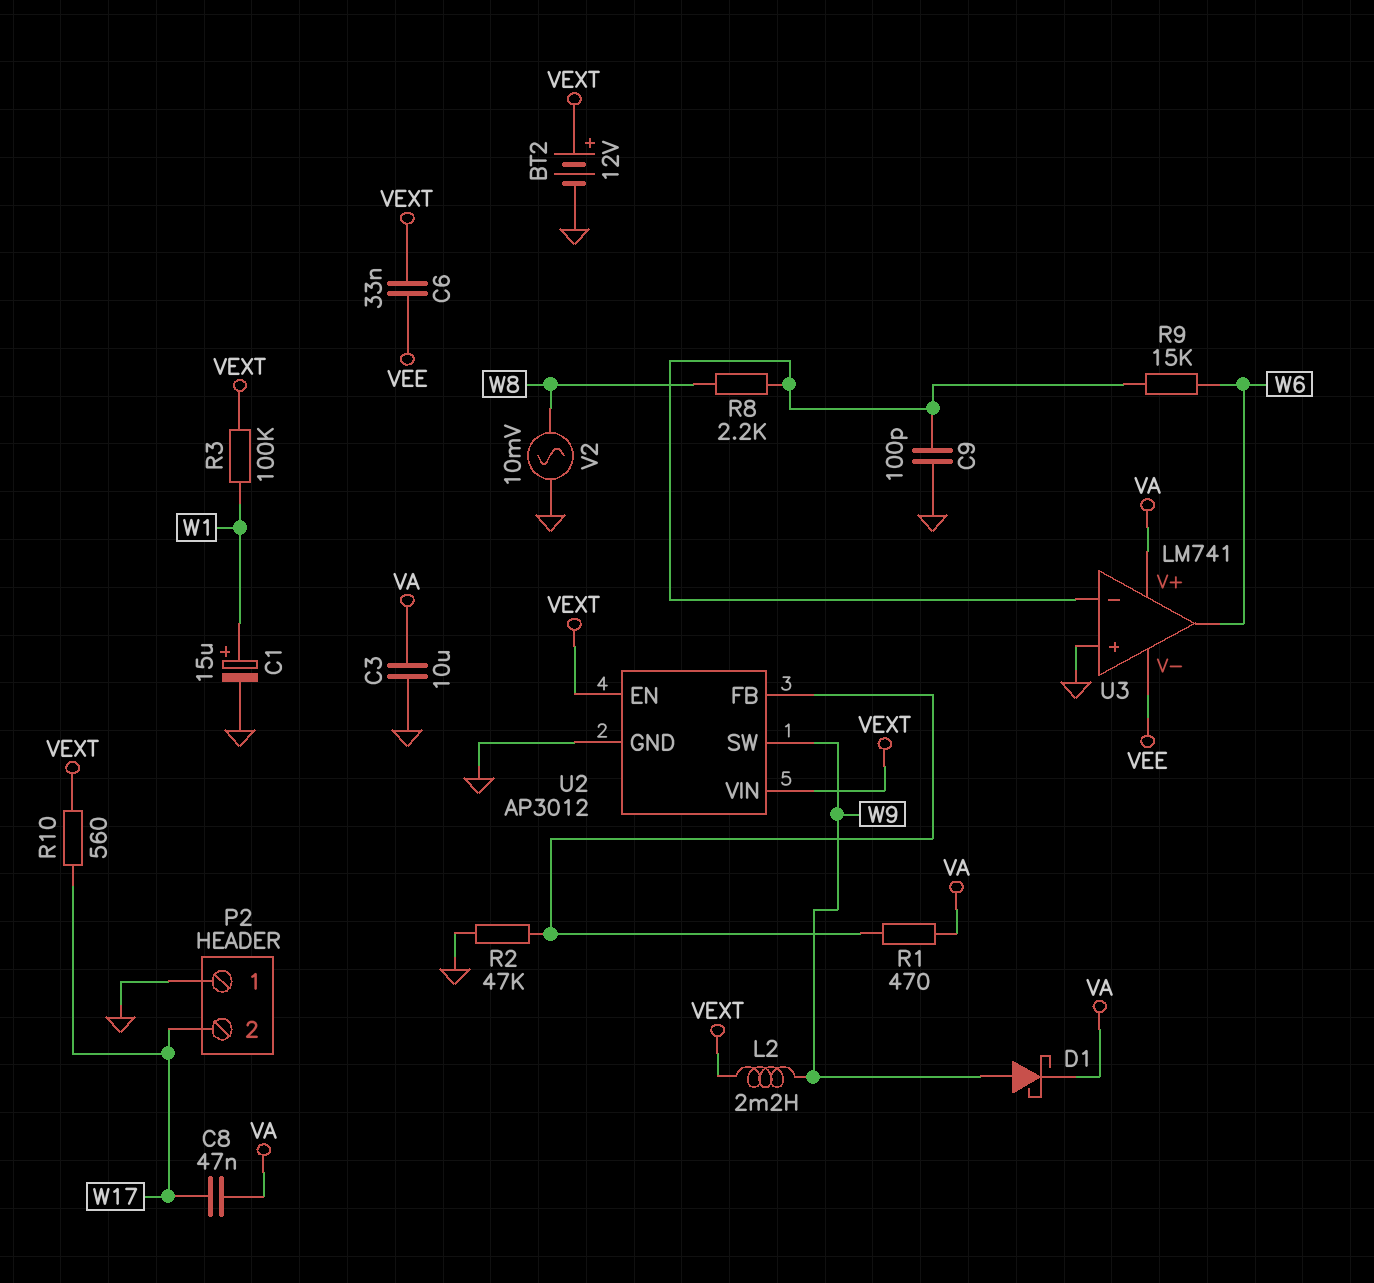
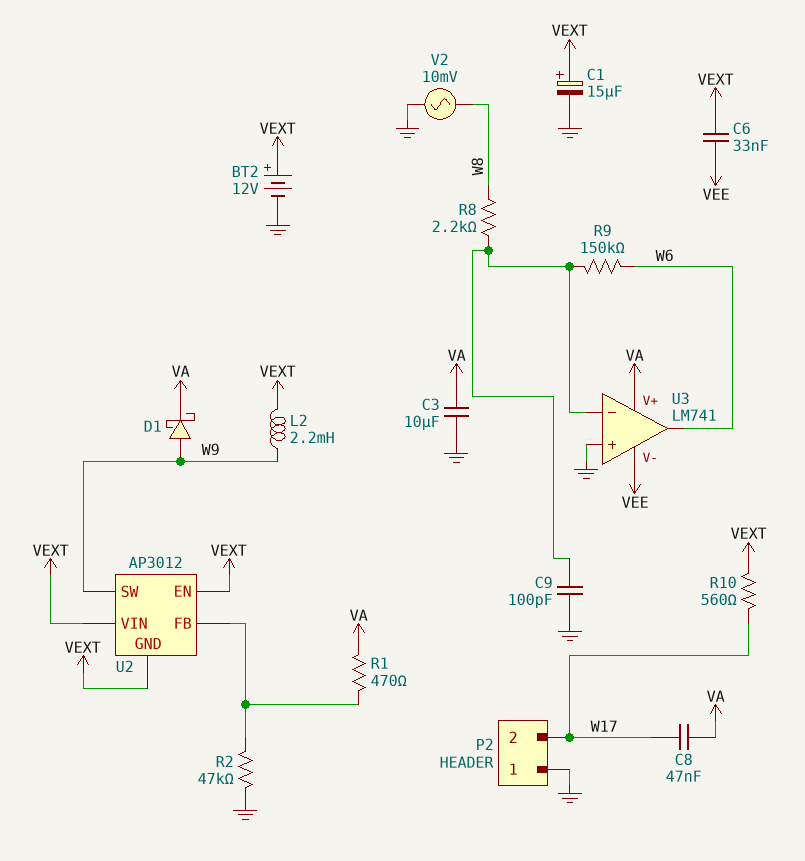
C1: 15uF (plus W1, minus GND) -> 15uF (plus VEXT, minus GND)
R3: 100k (VEXT, W1) -> none
R9: 15k (U3/in-, W6) -> 150k (U3/in-, W6)
U2 pin GND: GND -> VEXT

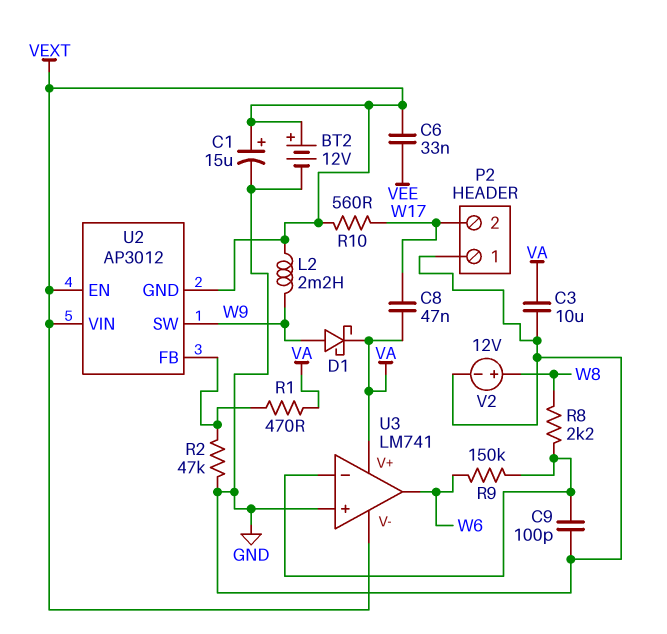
U3 pin V-: VEE -> VEXT
V2: AC 10mV (GND, W8) -> 12V (plus W8, minus GND)

